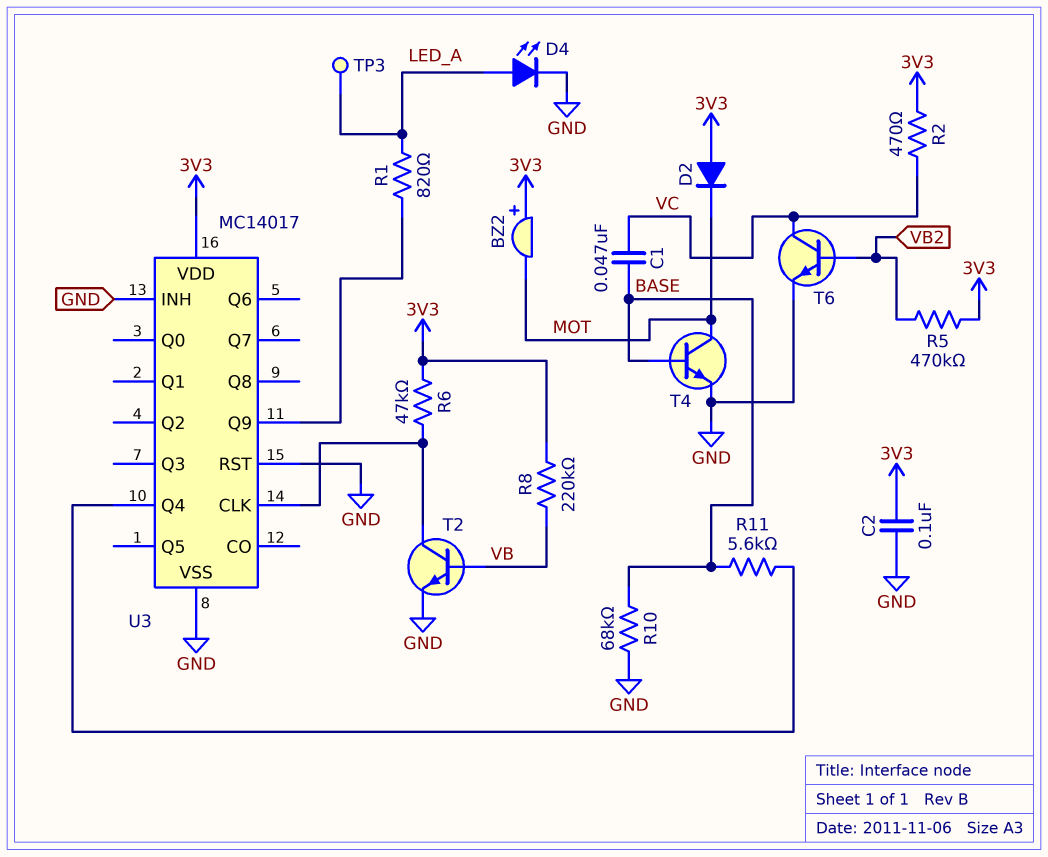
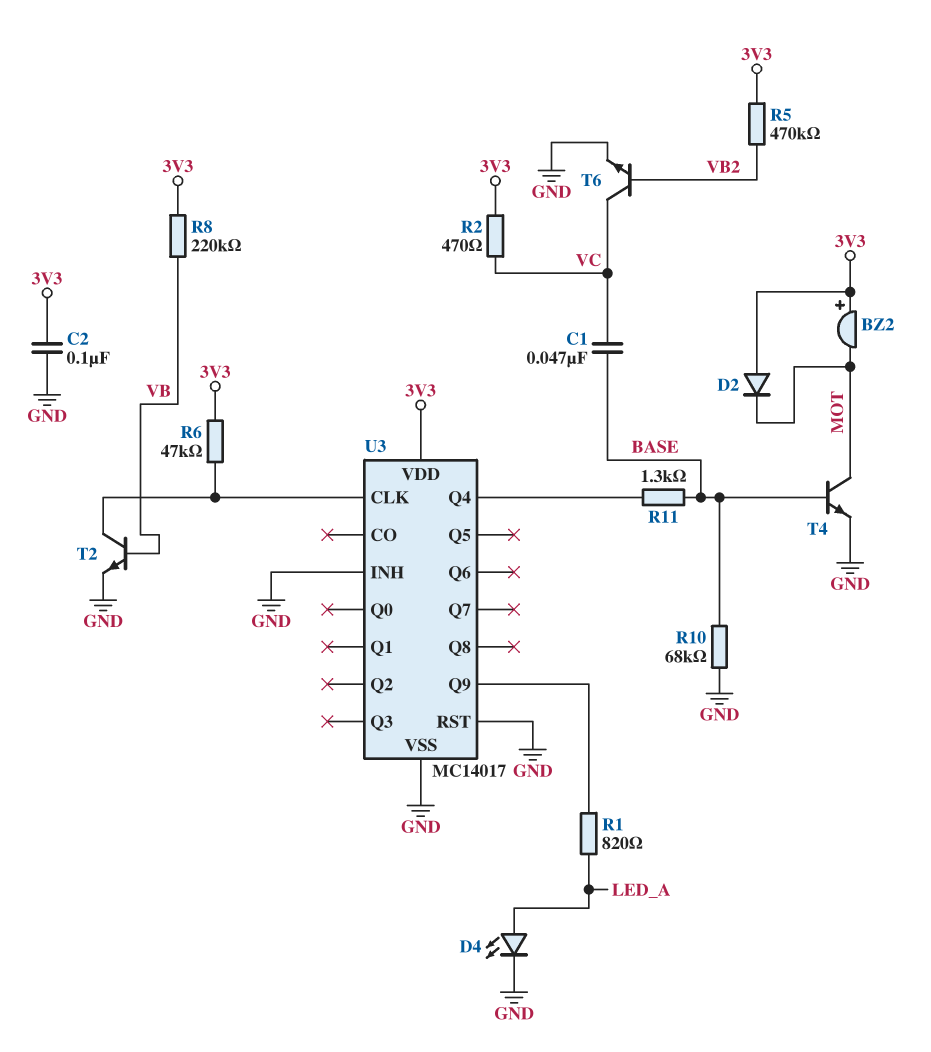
R11: 5.6k (BASE, U3/Q4) -> 1.3k (BASE, U3/Q4)
TP3: test point (LED_A) -> none

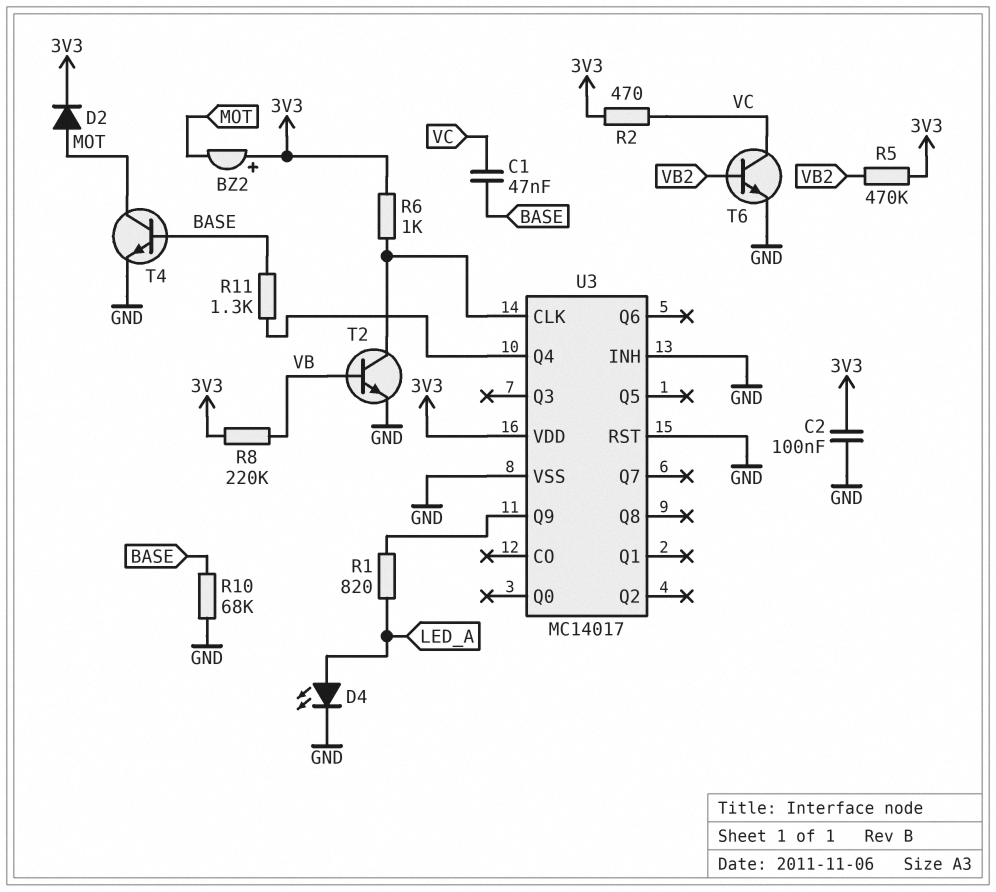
D2: diode (A 3V3, K MOT) -> diode (A MOT, K 3V3)
R6: 47k (3V3, U3/CLK) -> 1k (3V3, U3/CLK)

